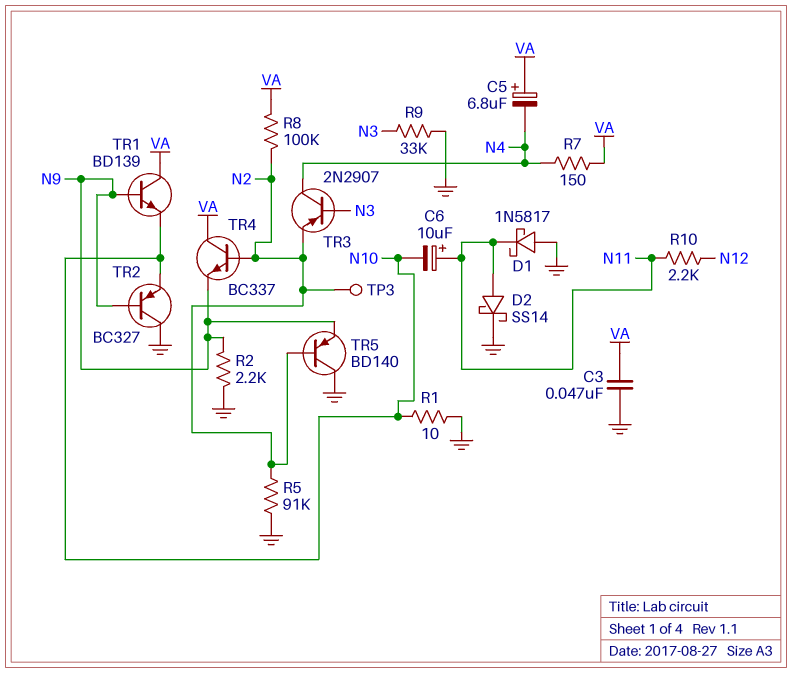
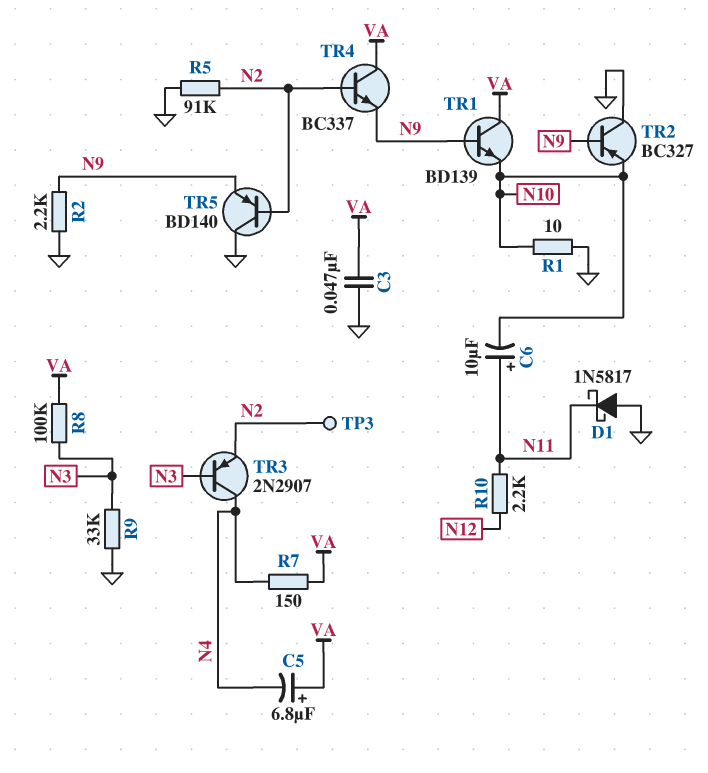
D2: schottky SS14 (A N11, K GND) -> none
R8: 100k (N2, VA) -> 100k (N3, VA)

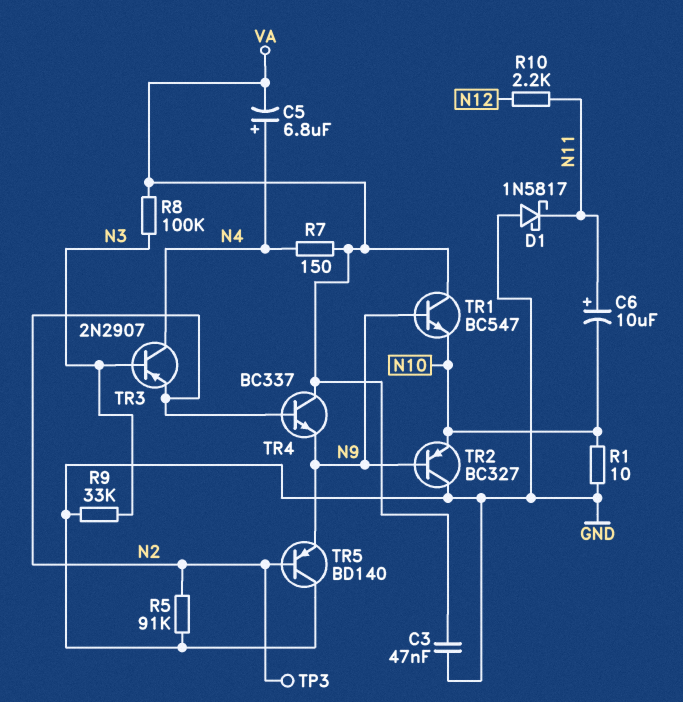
C5: 6.8uF (plus VA, minus N4) -> 6.8uF (plus N4, minus VA)
R2: 2.2k (GND, N9) -> none
TR1: NPN BD139 (B N9, C VA, E N10) -> NPN BC547 (B N9, C VA, E N10)

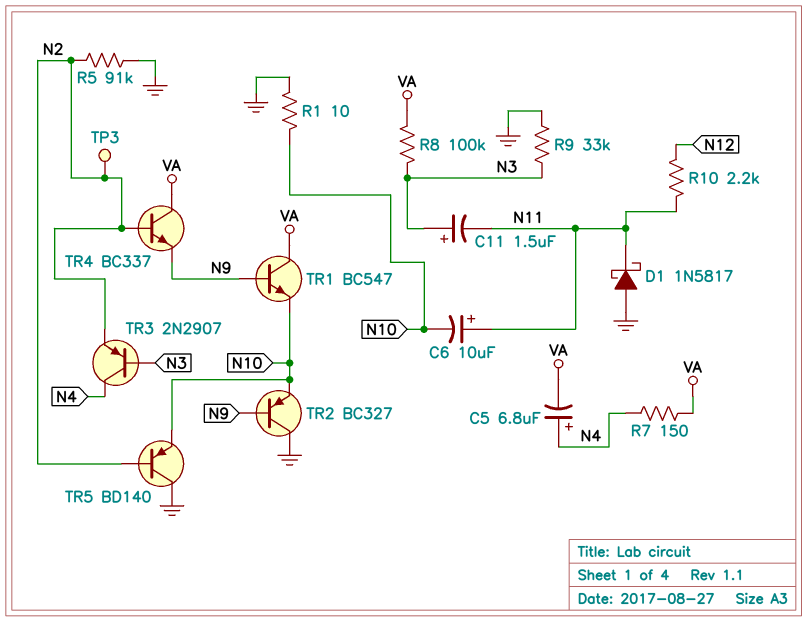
C3: 47nF (GND, VA) -> none
C11: none -> 1.5uF (plus N3, minus N11)
TR5: PNP BD140 (B N2, C GND, E N9) -> PNP BD140 (B N2, C GND, E N10)

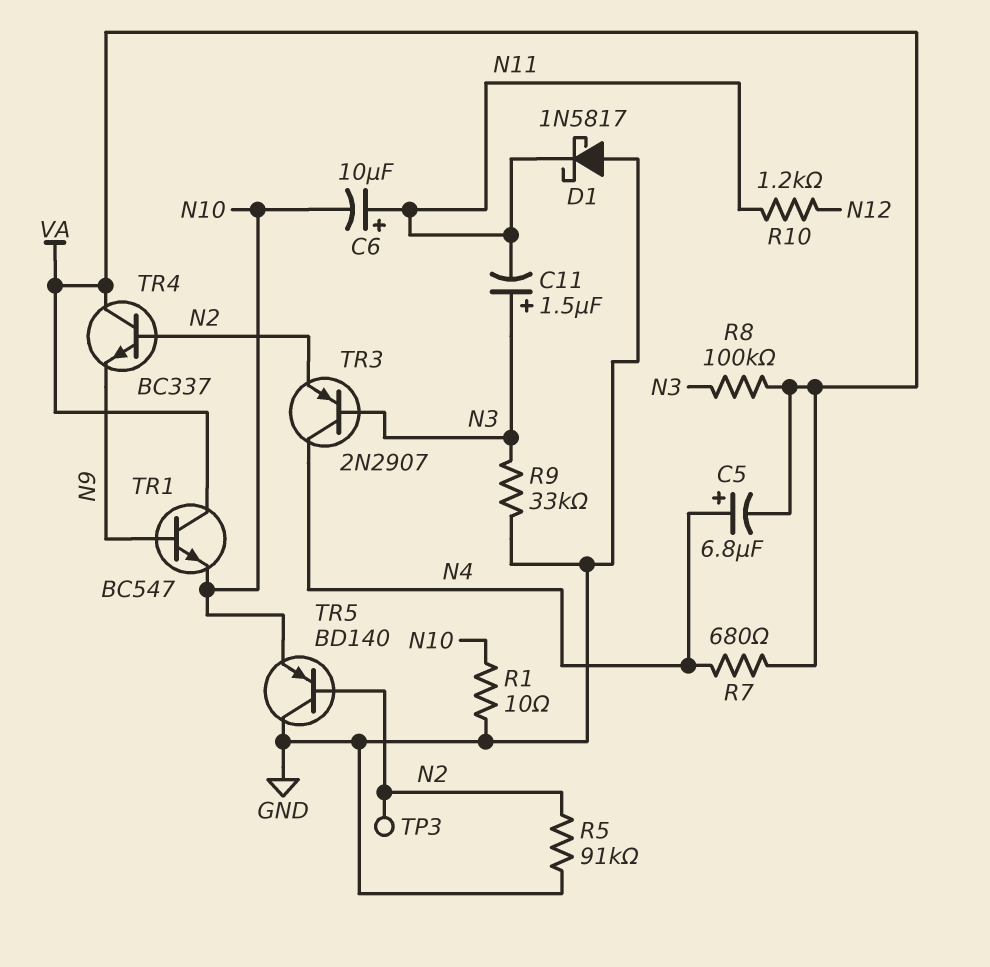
R7: 150 (N4, VA) -> 680 (N4, VA)
R10: 2.2k (N11, N12) -> 1.2k (N11, N12)
TR2: PNP BC327 (B N9, C GND, E N10) -> none

